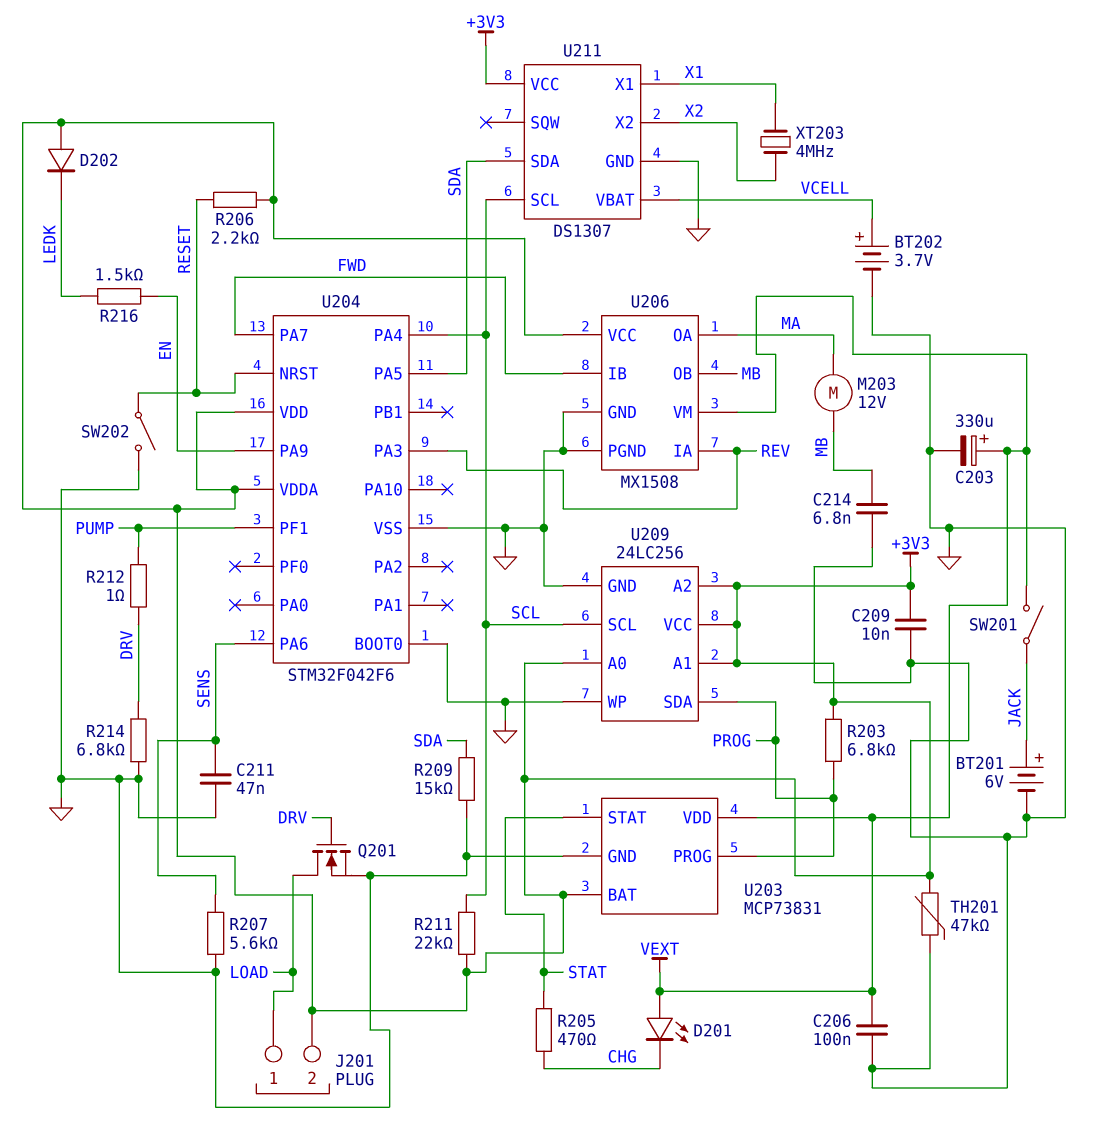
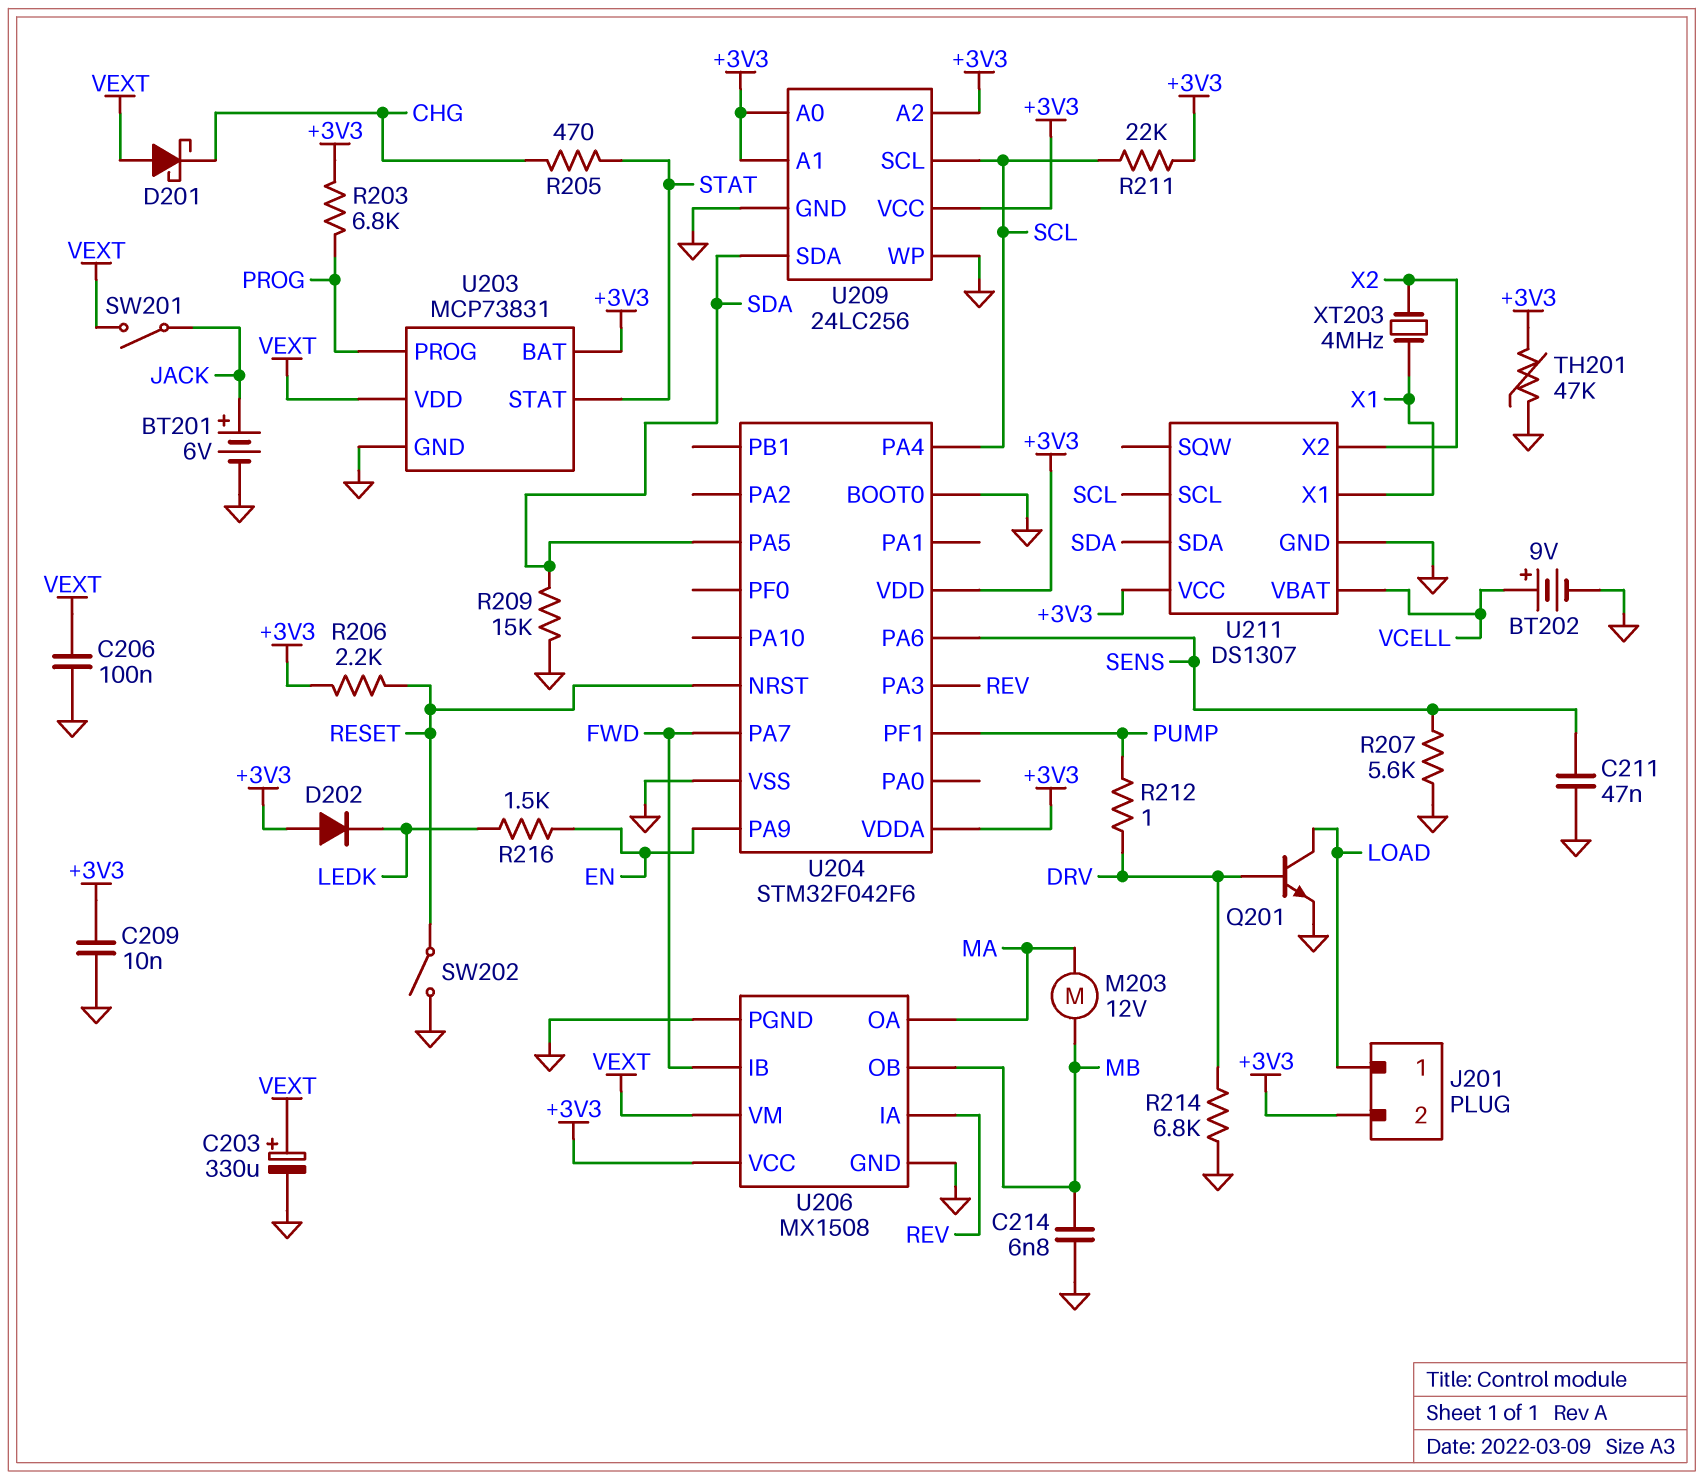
BT202: 3.7V (plus VCELL, minus GND) -> 9V (plus VCELL, minus GND)
D201: LED (A VEXT, K CHG) -> schottky (A VEXT, K CHG)
Q201: NMOS (G DRV, D LOAD, S GND) -> NPN (B DRV, C LOAD, E GND)
U209 pin SDA: PROG -> SDA

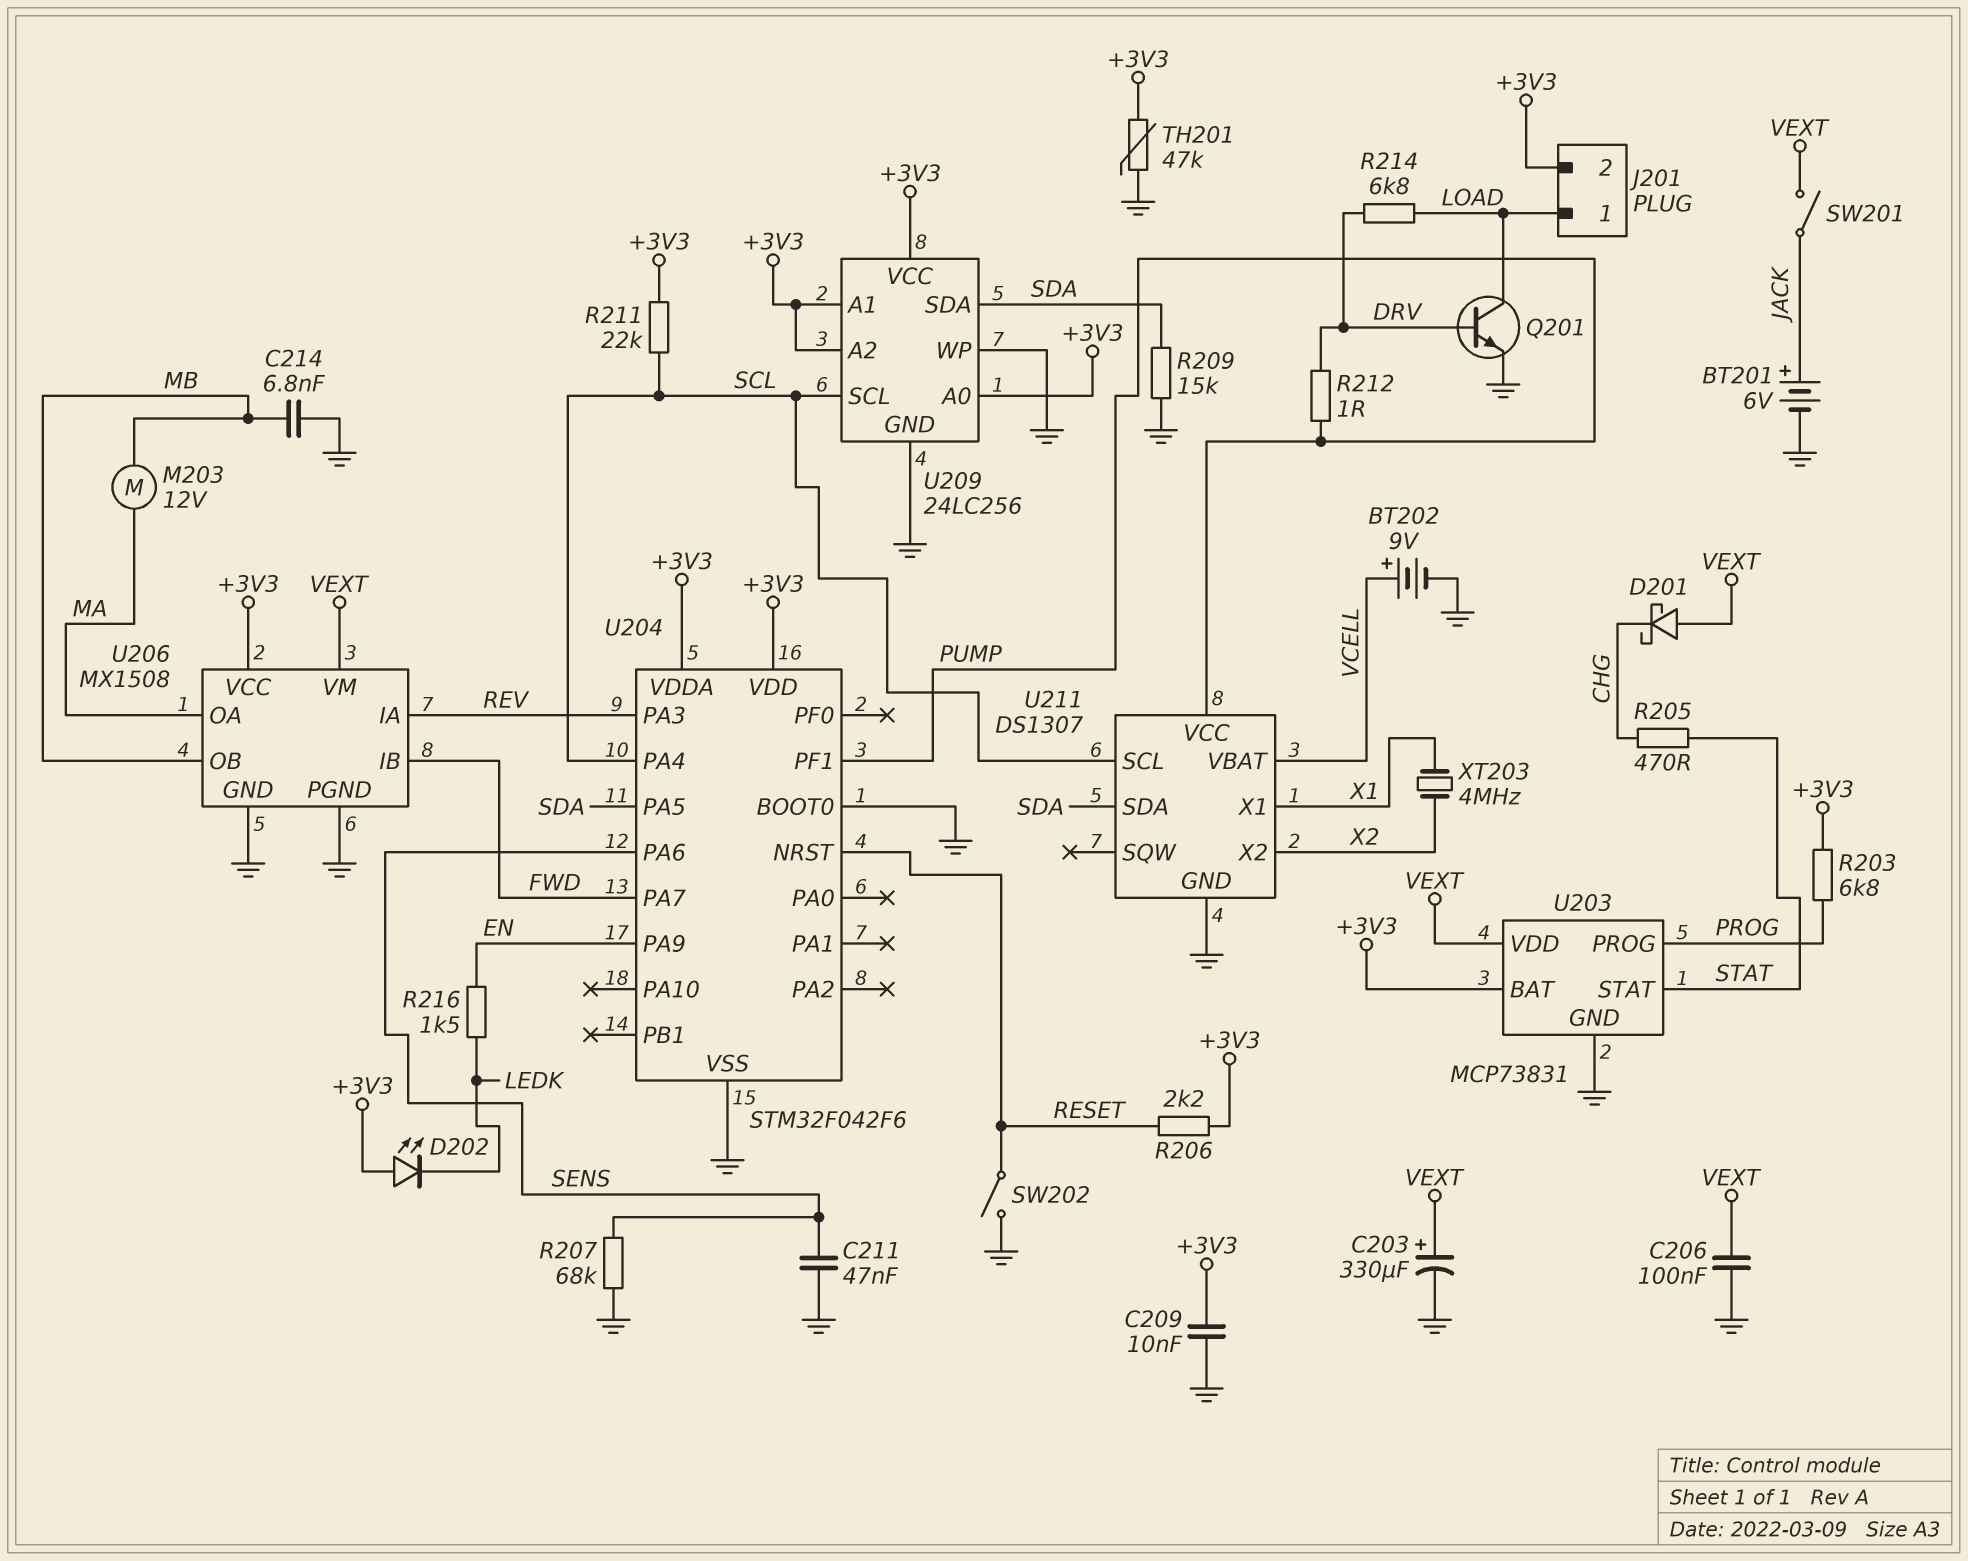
D202: diode (A +3V3, K LEDK) -> LED (A +3V3, K LEDK)
R207: 5.6k (GND, SENS) -> 68k (GND, SENS)
R214: 6.8k (DRV, GND) -> 6.8k (DRV, LOAD)
U211 pin VCC: +3V3 -> PUMP

